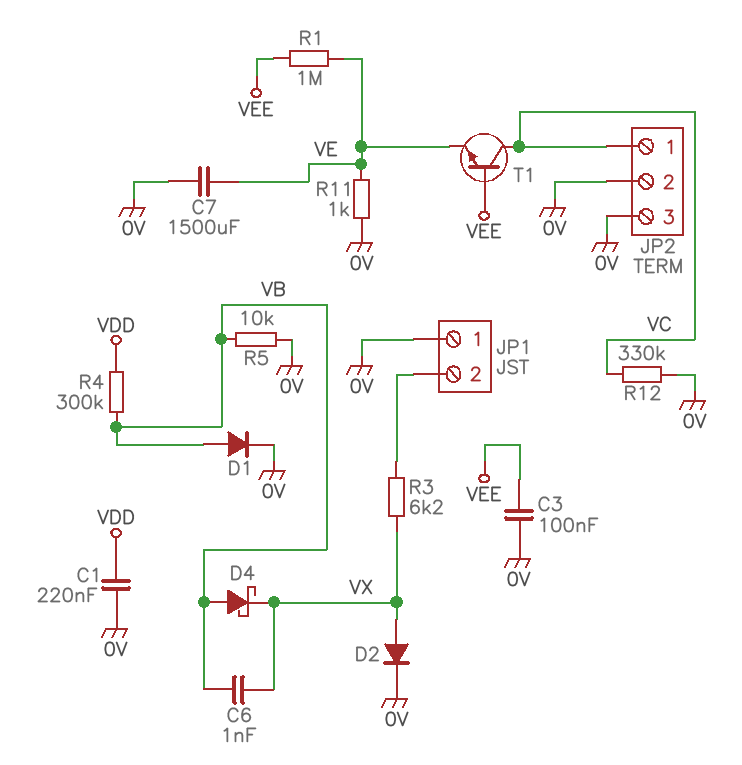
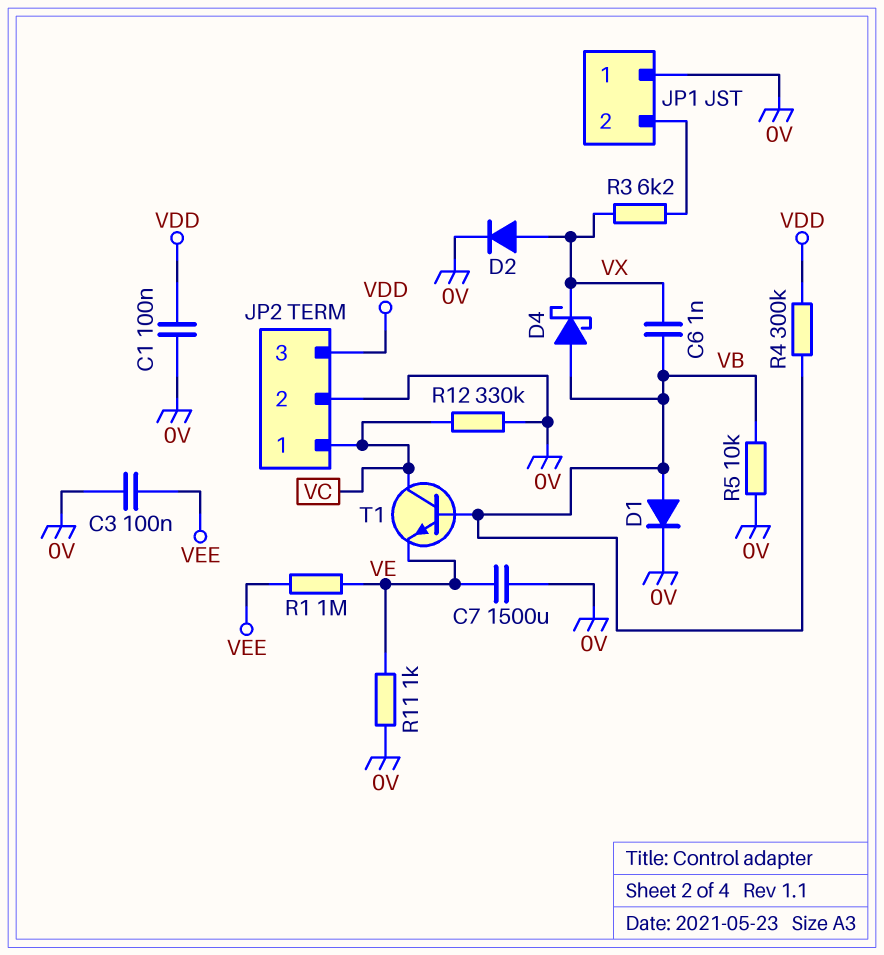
C1: 220nF (0V, VDD) -> 100nF (0V, VDD)
JP2 pin 3: 0V -> VDD
T1: NPN (B VEE, C VC, E VE) -> NPN (B VB, C VC, E VE)

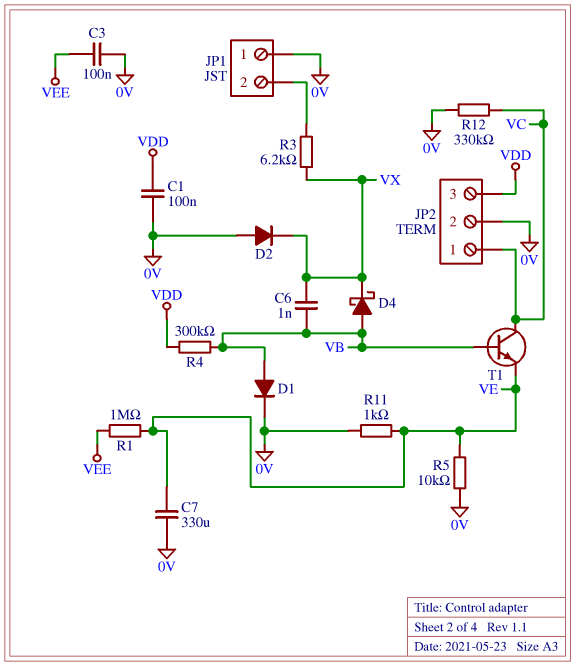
C7: 1500uF (0V, VE) -> 330uF (0V, VE)
D2: diode (A VX, K 0V) -> diode (A 0V, K VX)
R5: 10k (0V, VB) -> 10k (0V, VE)

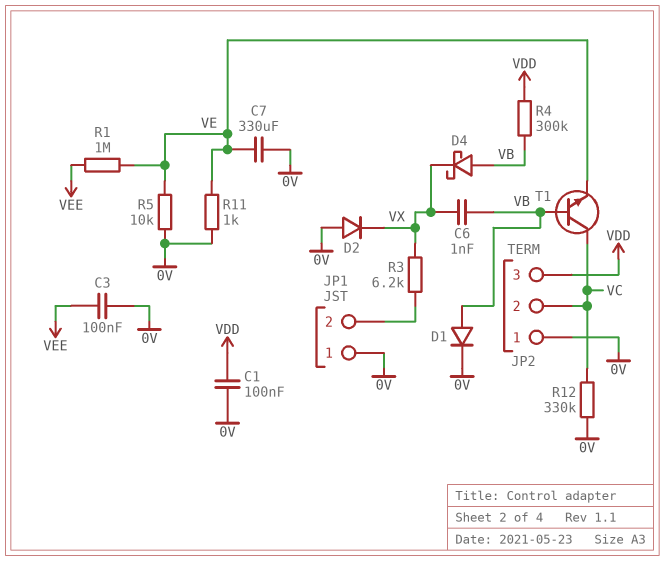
JP2 pin 1: VC -> 0V
JP2 pin 2: 0V -> VC

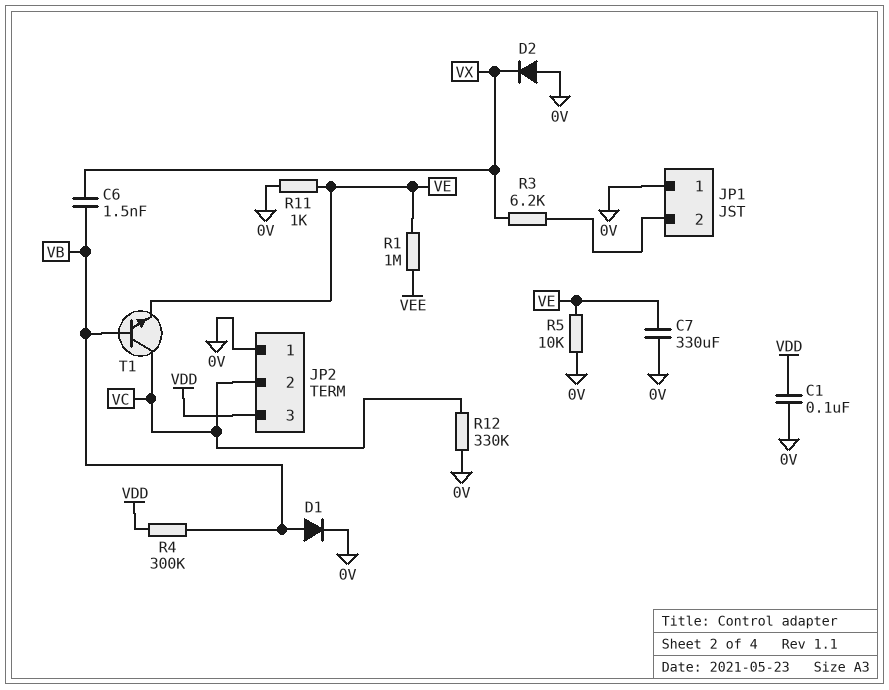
C3: 100nF (0V, VEE) -> none
C6: 1nF (VB, VX) -> 1.5nF (VB, VX)
D4: schottky (A VB, K VX) -> none

